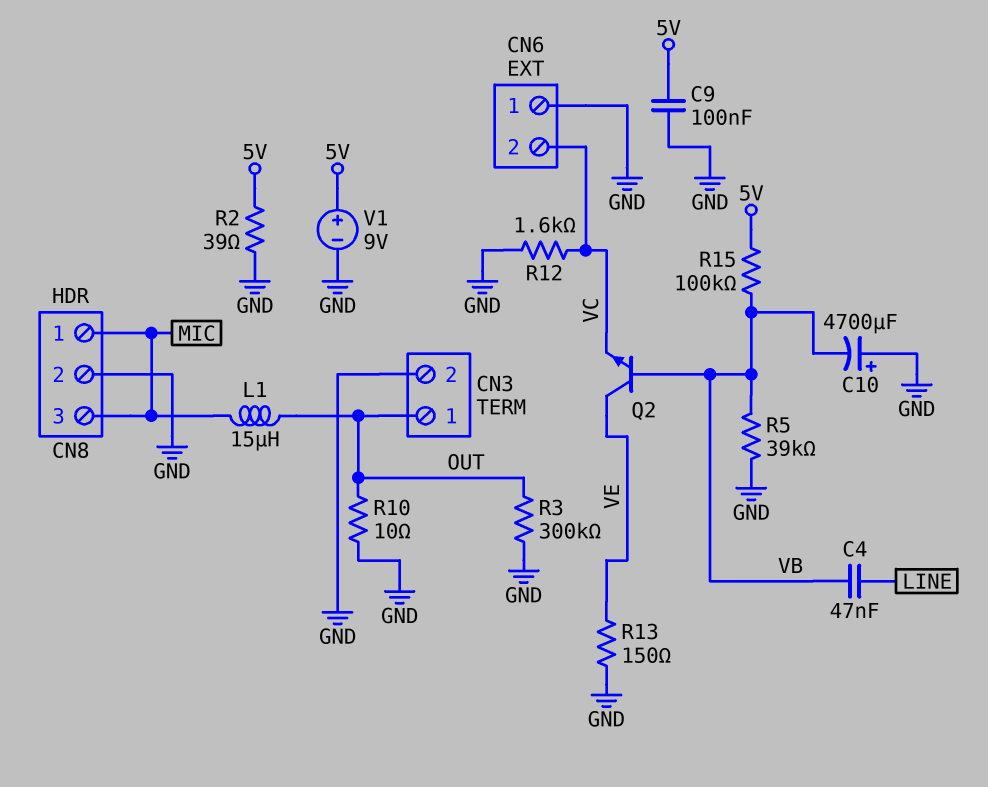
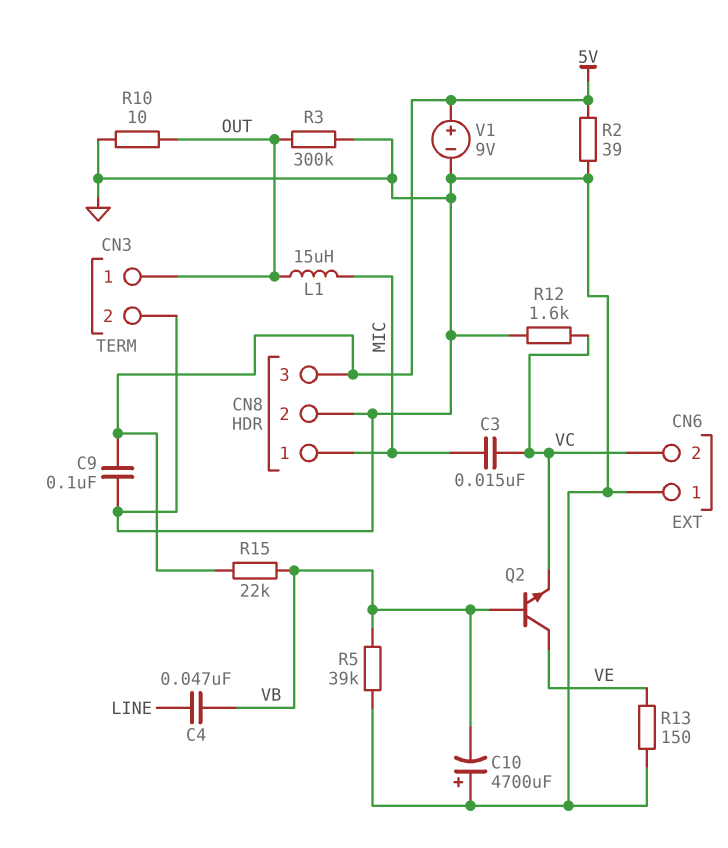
C3: none -> 15nF (MIC, VC)
CN8 pin 3: MIC -> 5V
R15: 100k (5V, VB) -> 22k (5V, VB)

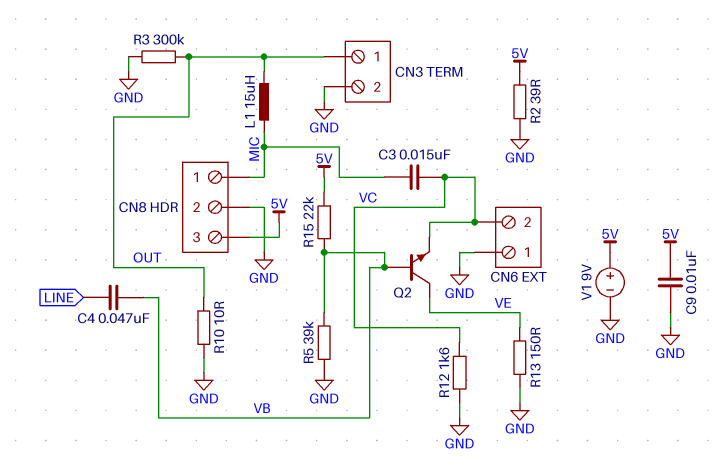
C9: 100nF (5V, GND) -> 10nF (5V, GND)
C10: 4700uF (plus GND, minus VB) -> none

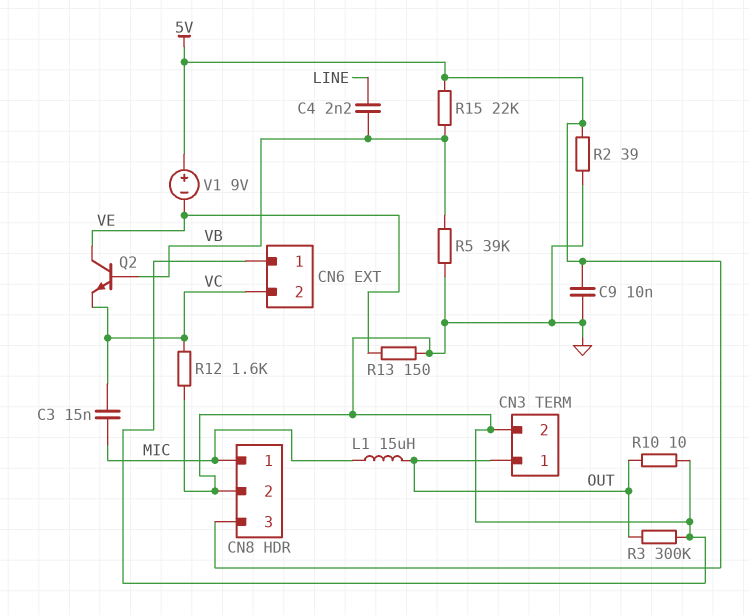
C4: 47nF (LINE, VB) -> 2.2nF (LINE, VB)
V1: 9V (plus 5V, minus GND) -> 9V (plus 5V, minus VE)

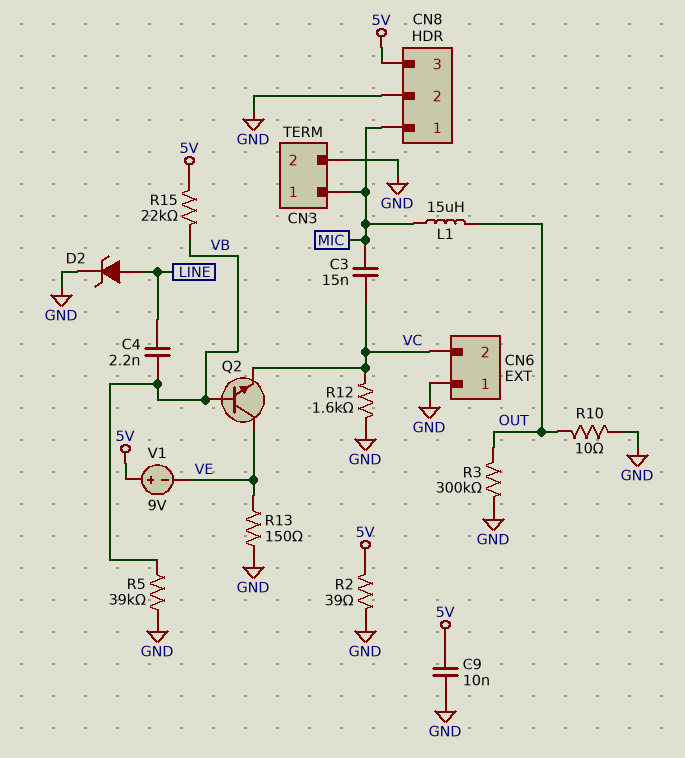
CN3 pin 1: OUT -> MIC
D2: none -> zener (A LINE, K GND)

